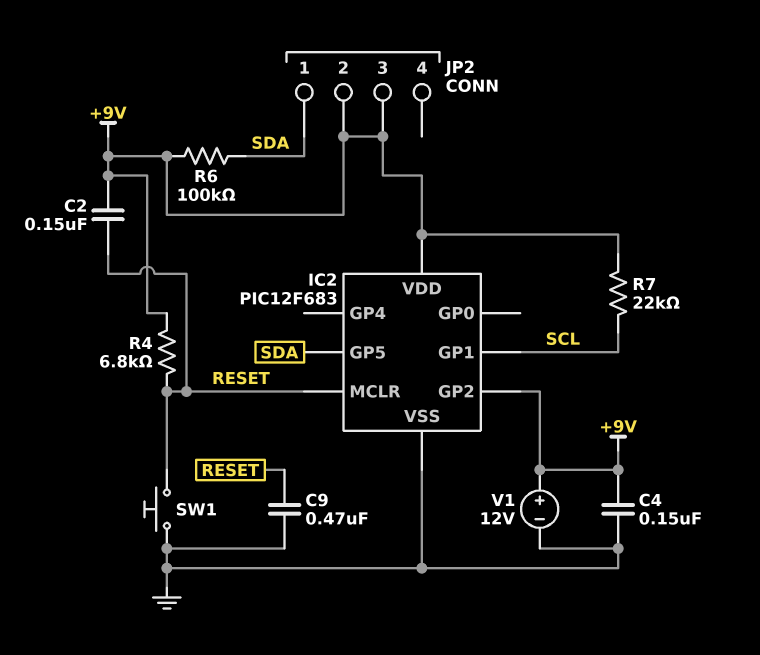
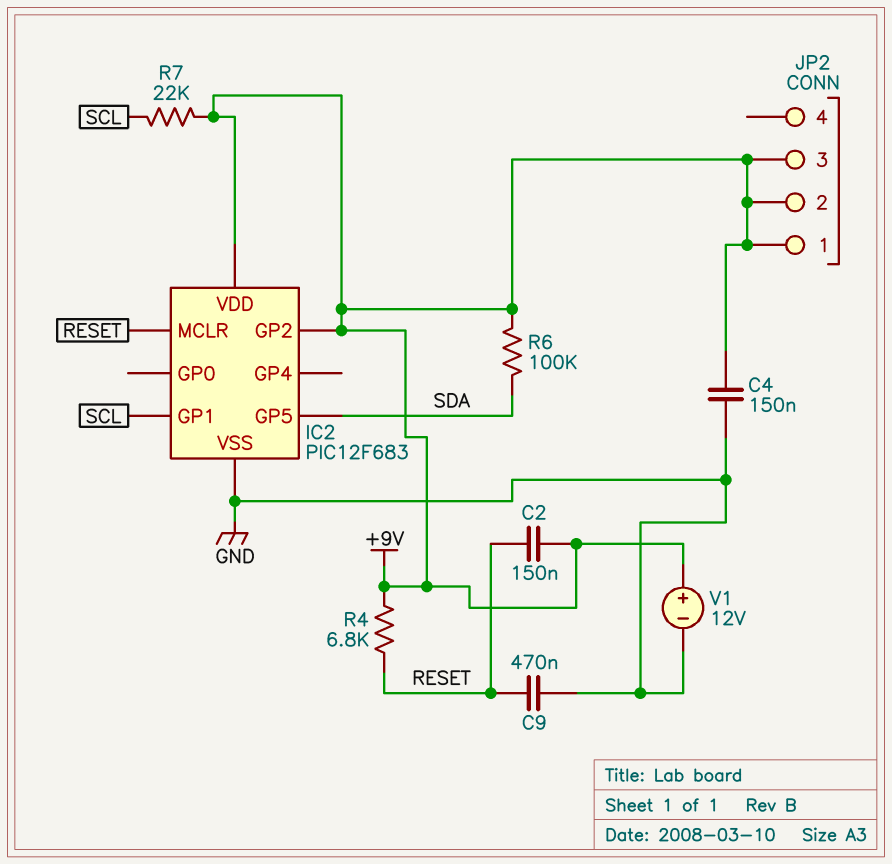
JP2 pin 1: SDA -> +9V
SW1: button (GND, RESET) -> none

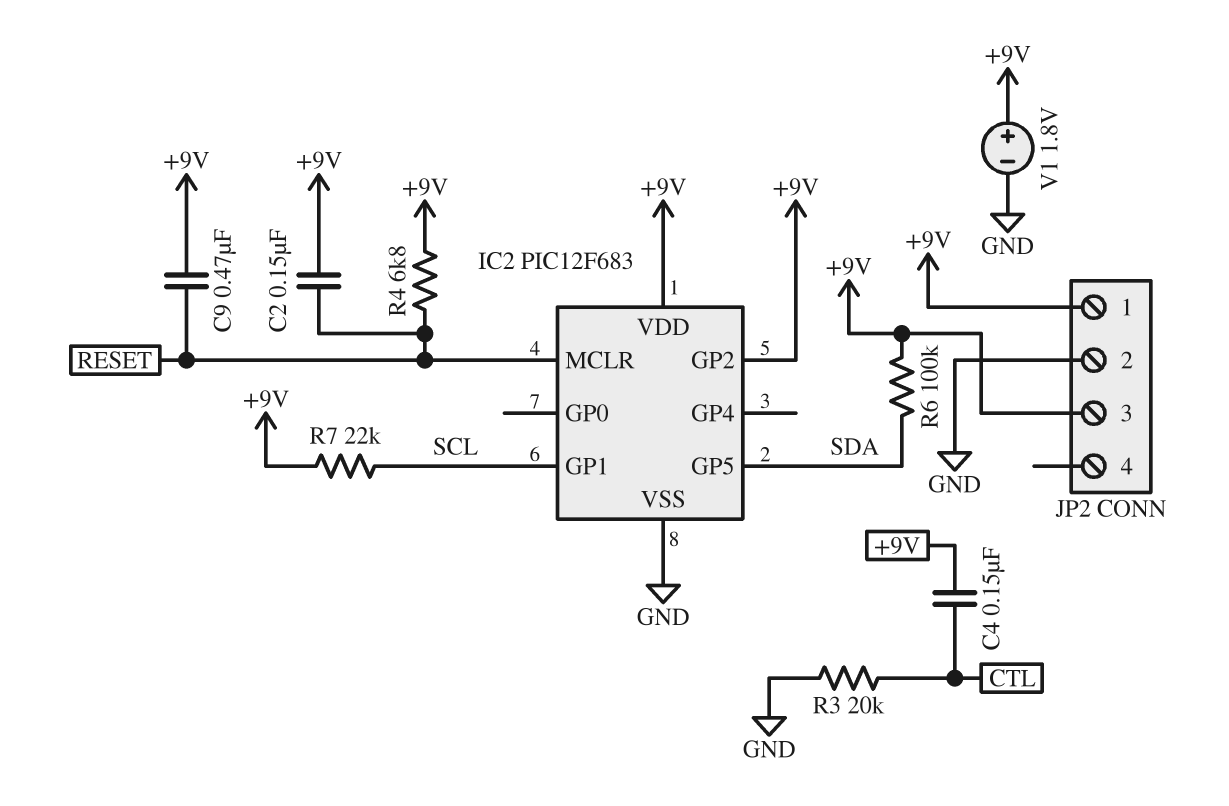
C4: 150nF (+9V, GND) -> 150nF (+9V, CTL)
C9: 470nF (GND, RESET) -> 470nF (+9V, RESET)
JP2 pin 2: +9V -> GND
R3: none -> 20k (CTL, GND)
V1: 12V (plus +9V, minus GND) -> 1.8V (plus +9V, minus GND)

